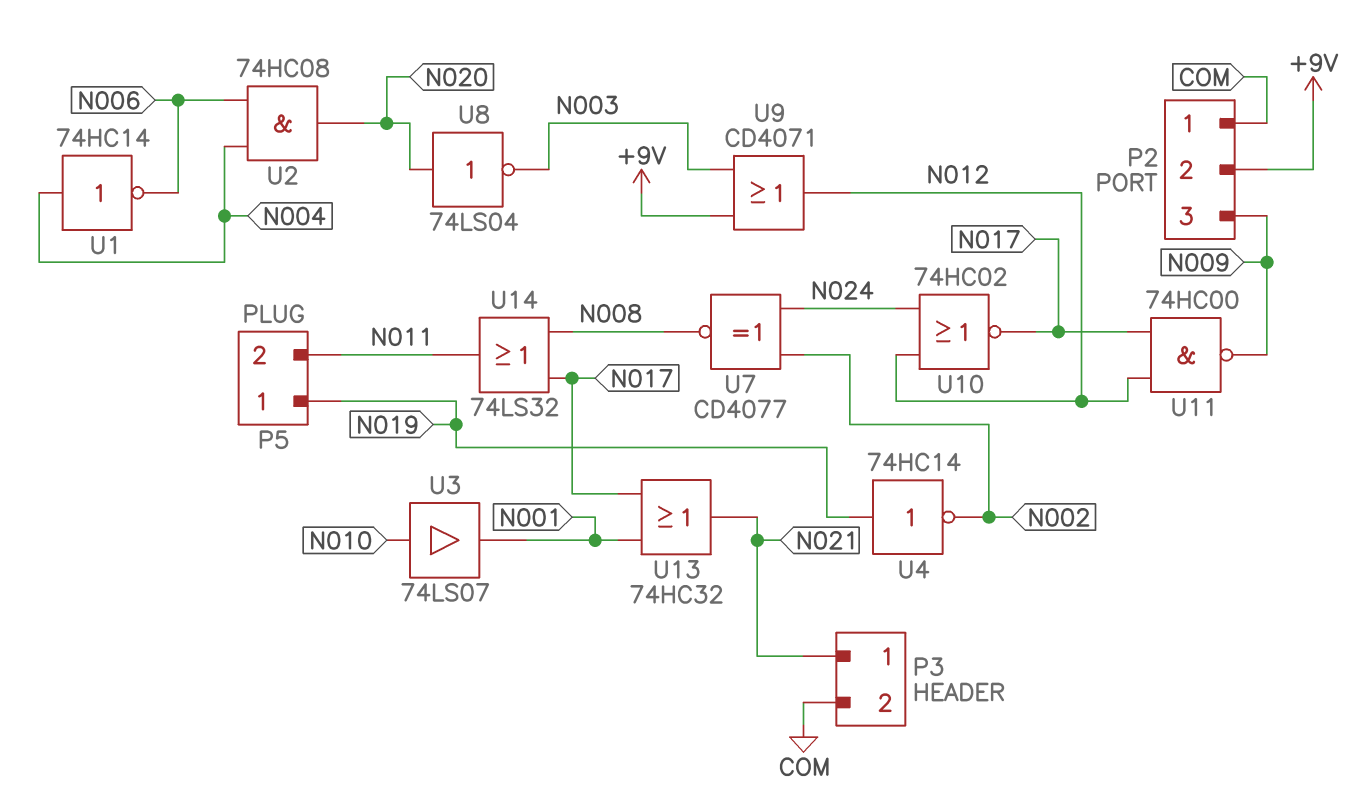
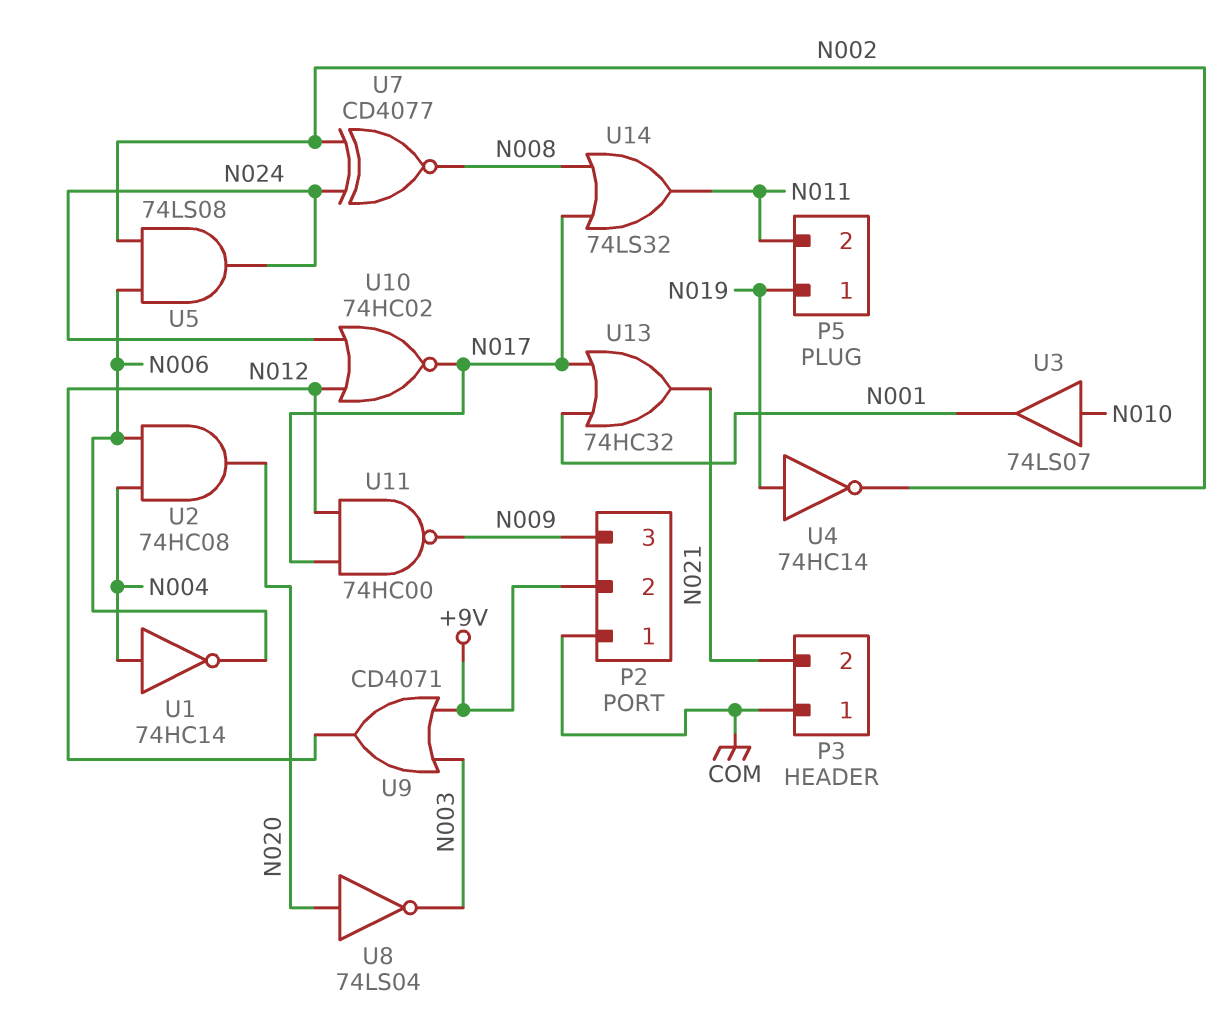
P3 pin 1: N021 -> COM
P3 pin 2: COM -> N021
U5: none -> AND 74LS08 (in N002, in N006, out N024)

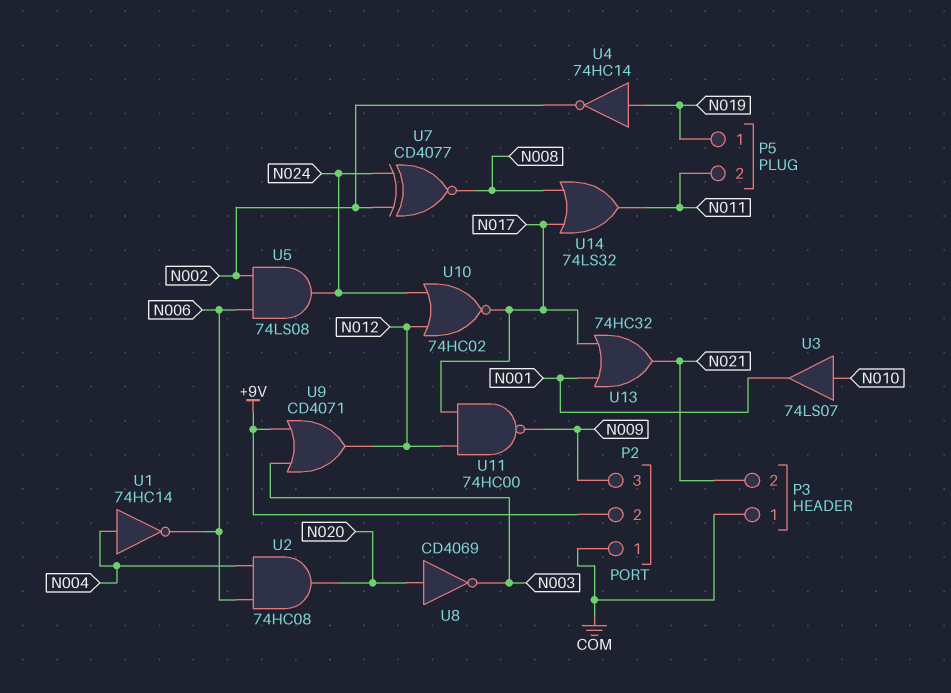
U8: NOT 74LS04 (in N020, out N003) -> NOT CD4069 (in N020, out N003)

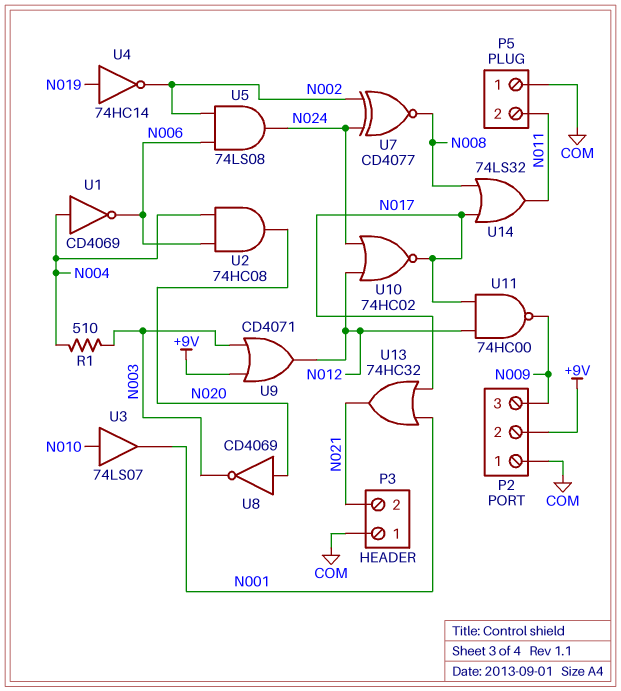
P5 pin 1: N019 -> COM
R1: none -> 510 (N003, N004)
U1: NOT 74HC14 (in N004, out N006) -> NOT CD4069 (in N004, out N006)

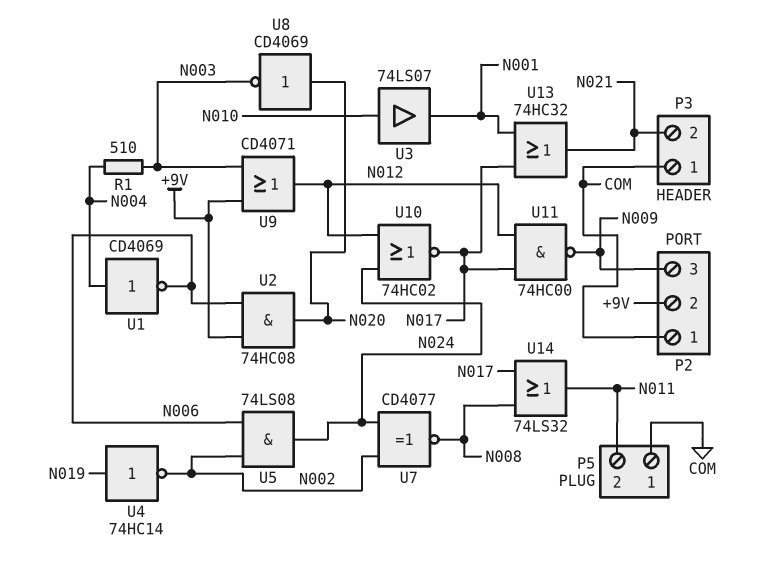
U2: AND 74HC08 (in N004, in N006, out N020) -> AND 74HC08 (in +9V, in N006, out N020)

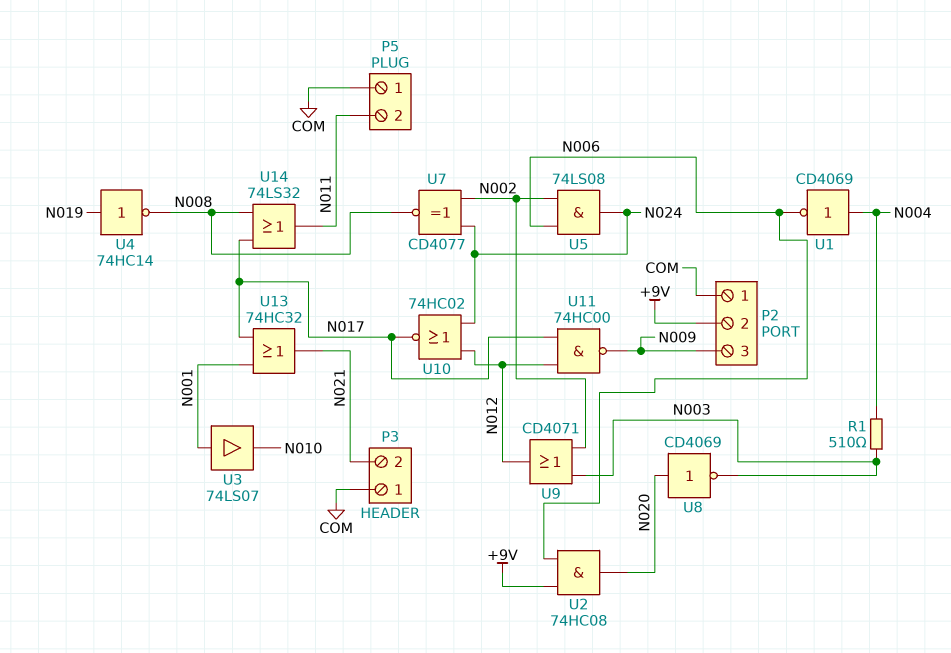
U3: buffer 74LS07 (in N010, out N001) -> buffer 74LS07 (in N001, out N010)
U4: NOT 74HC14 (in N019, out N002) -> NOT 74HC14 (in N019, out N008)
U9: OR CD4071 (in +9V, in N003, out N012) -> OR CD4071 (in N002, in N003, out N012)

